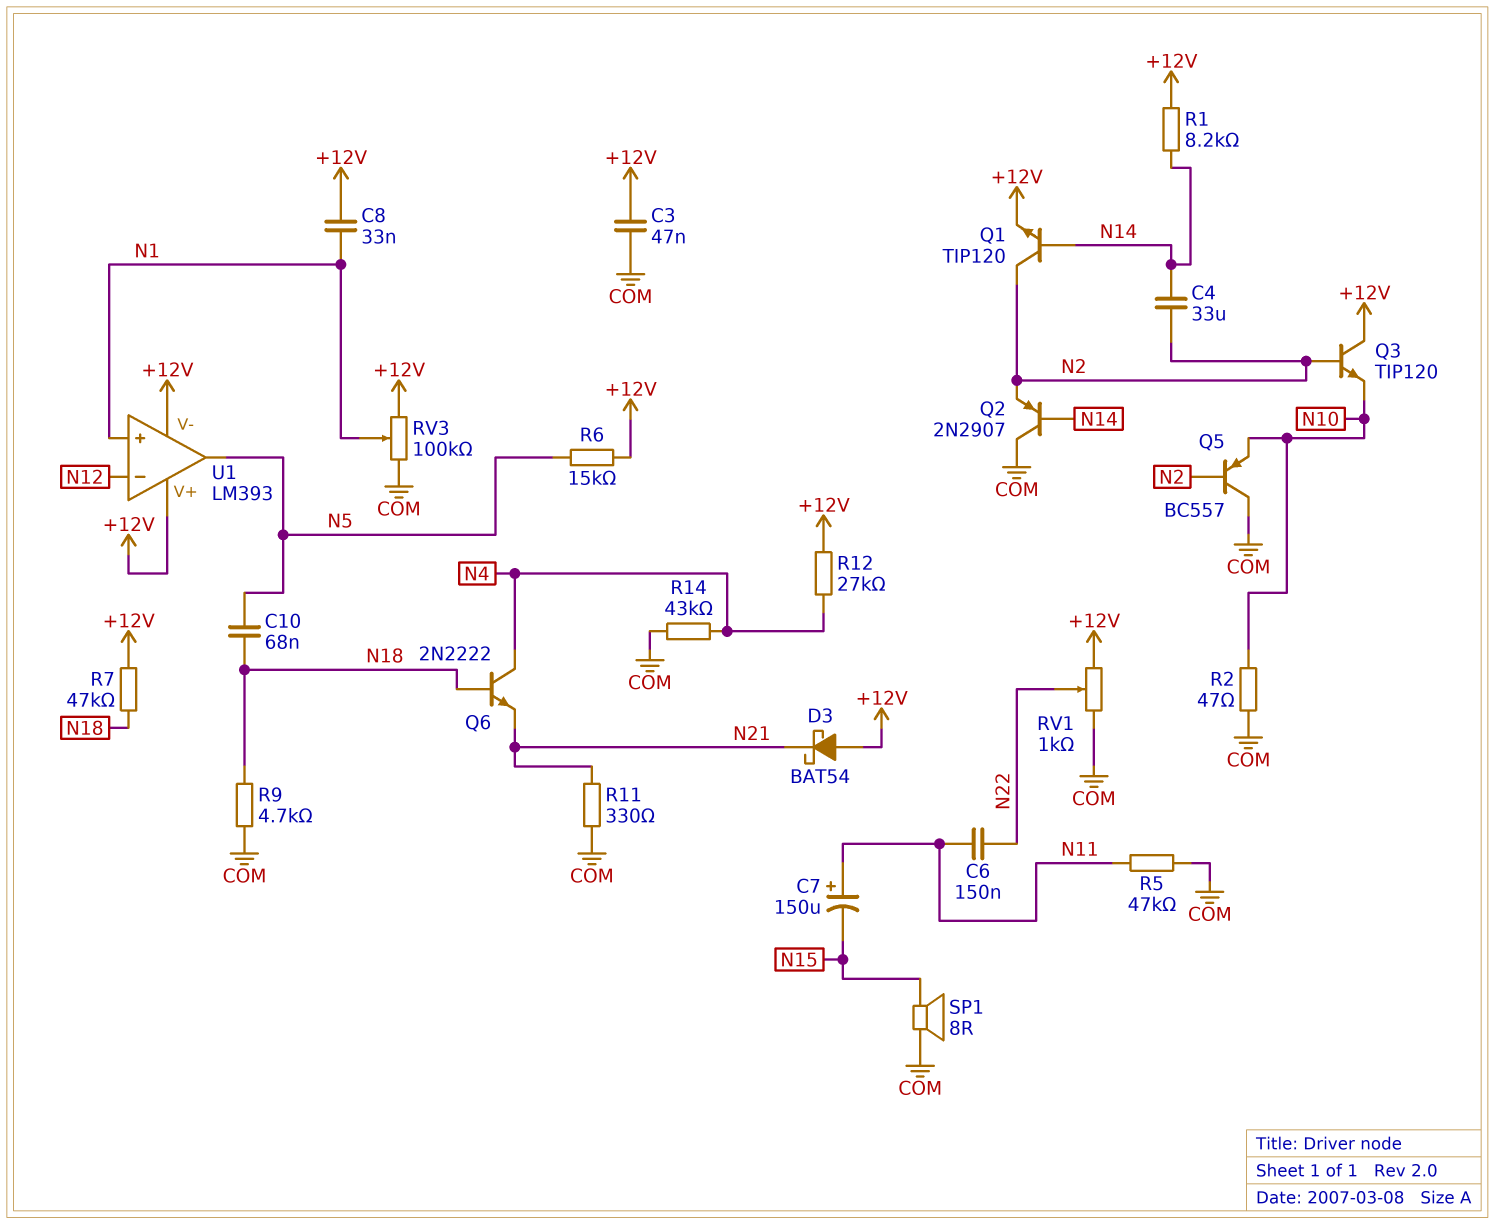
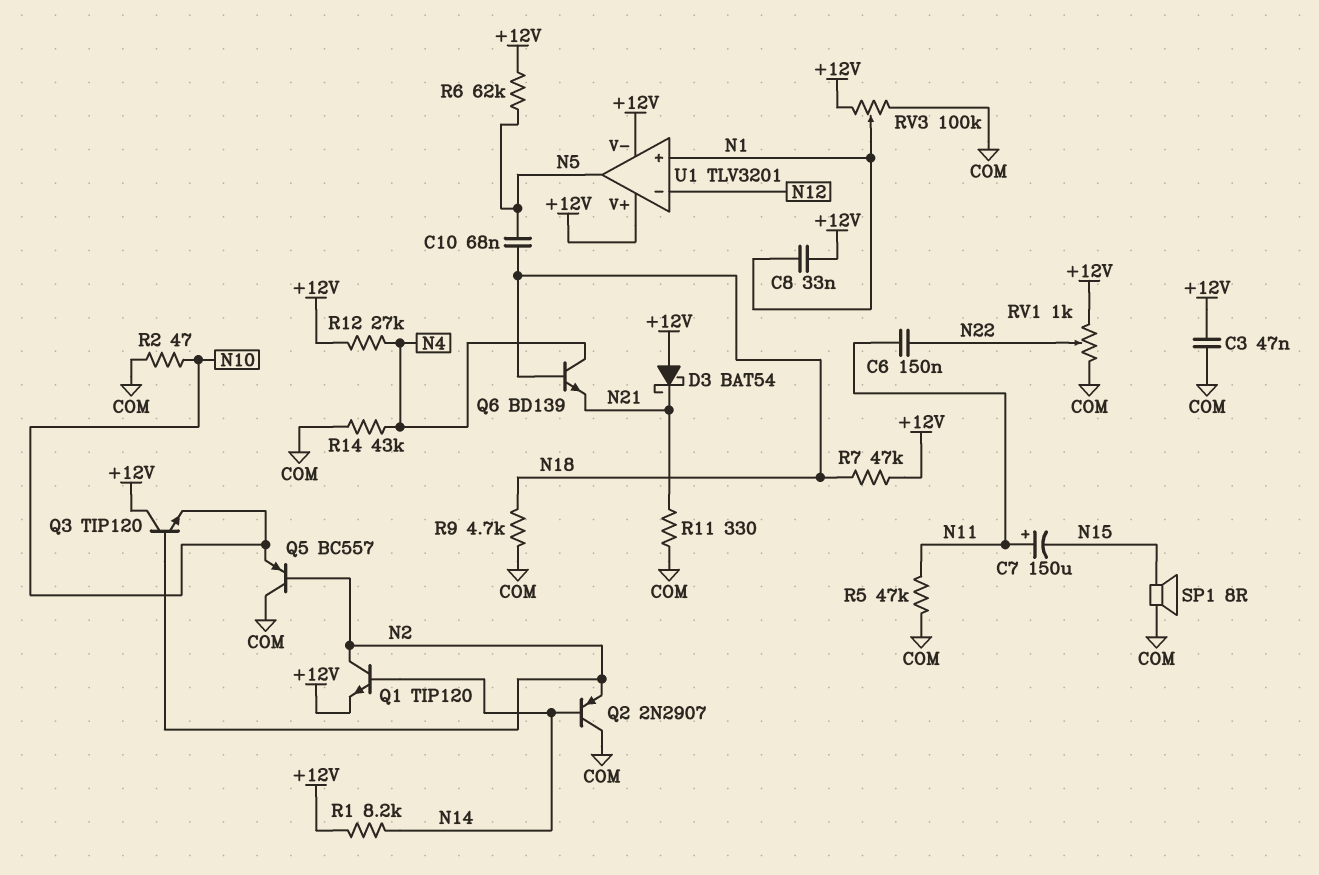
C4: 33uF (N2, N14) -> none
Q6: NPN 2N2222 (B N18, C N4, E N21) -> NPN BD139 (B N18, C N4, E N21)
R6: 15k (+12V, N5) -> 62k (+12V, N5)
U1: LM393 -> TLV3201

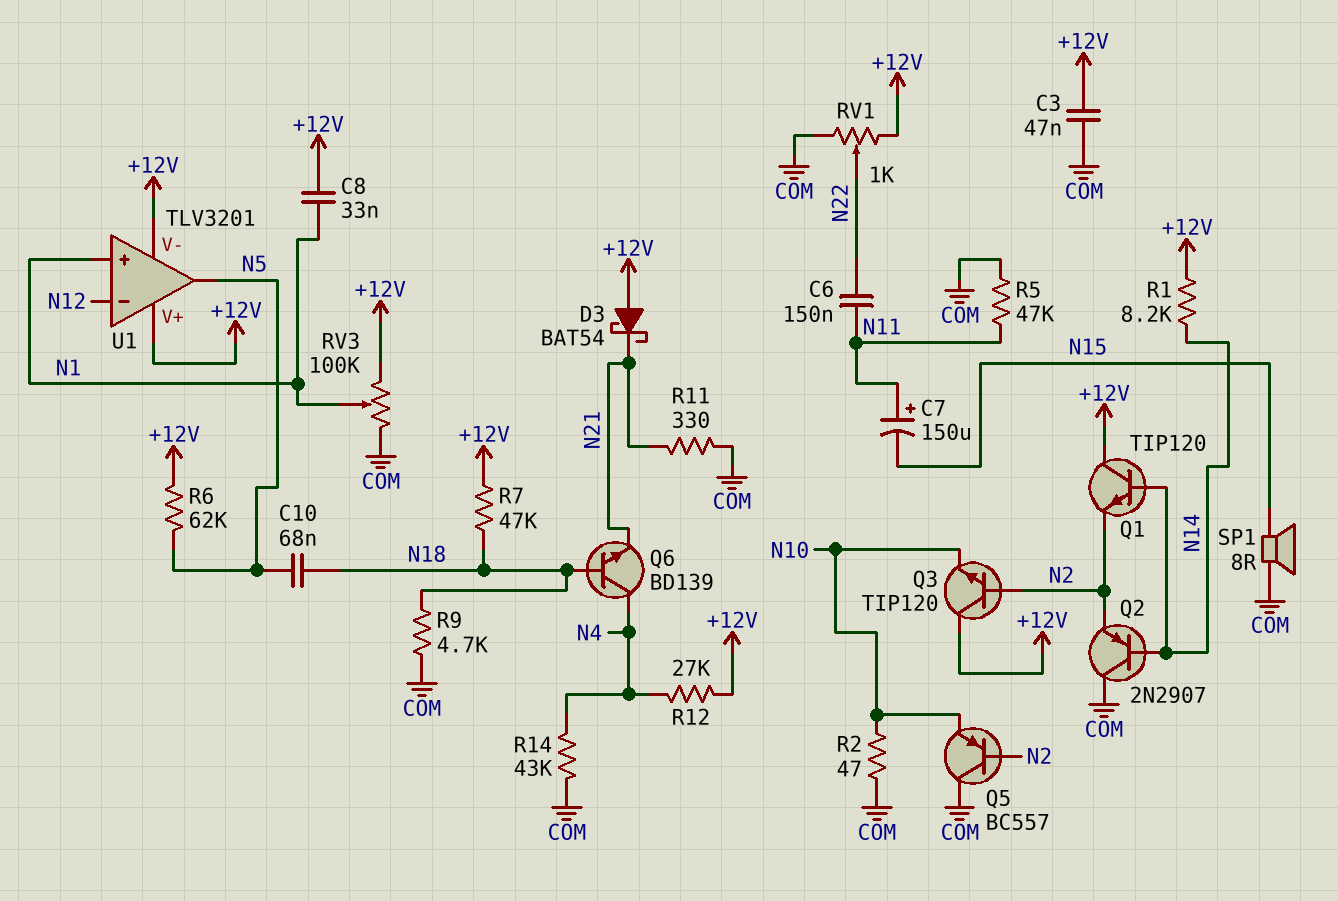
Q1: NPN TIP120 (B N14, C N2, E +12V) -> NPN TIP120 (B N14, C +12V, E N2)

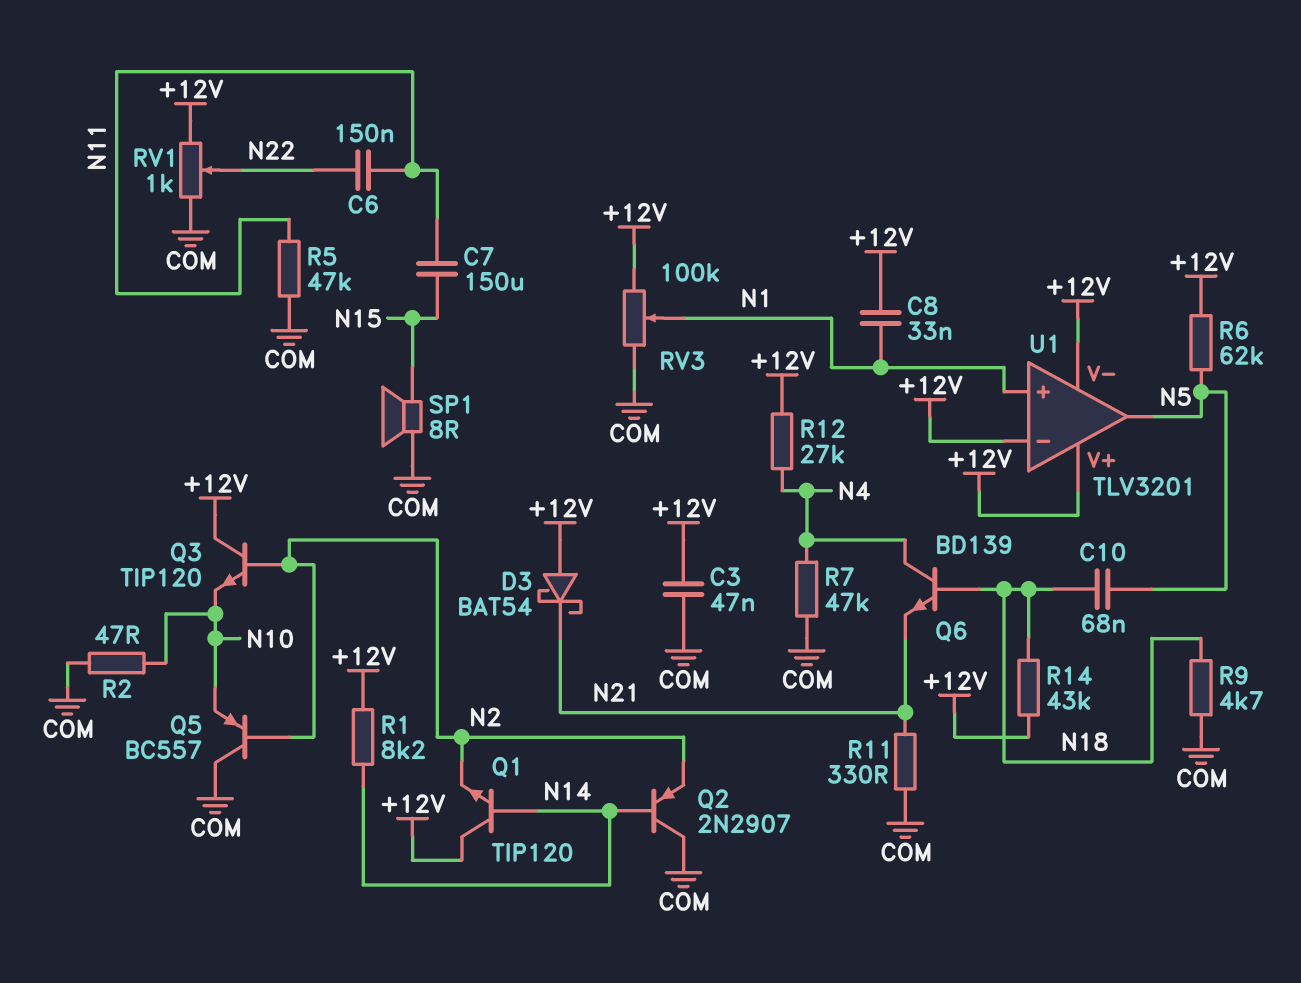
C7: 150uF (plus N11, minus N15) -> 150uF (N11, N15)
R7: 47k (+12V, N18) -> 47k (COM, N4)
R14: 43k (COM, N4) -> 43k (+12V, N18)
U1 pin in-: N12 -> +12V

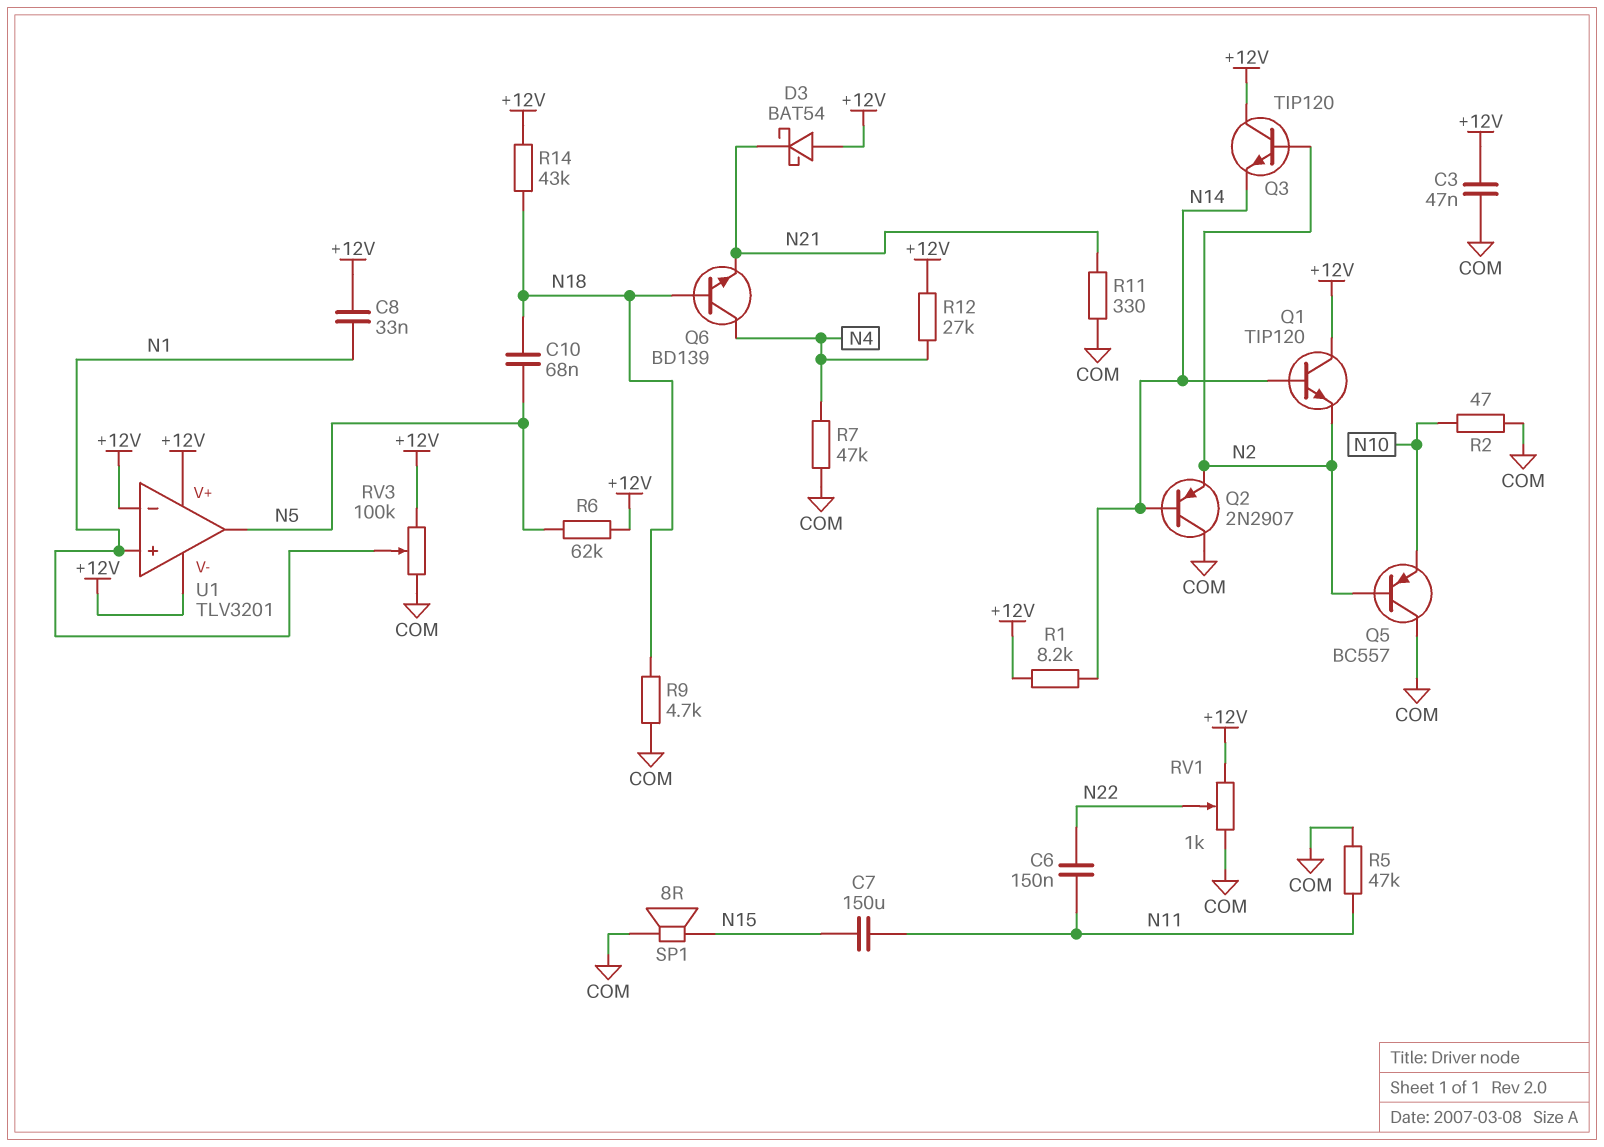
Q3: NPN TIP120 (B N2, C +12V, E N10) -> NPN TIP120 (B N2, C +12V, E N14)

